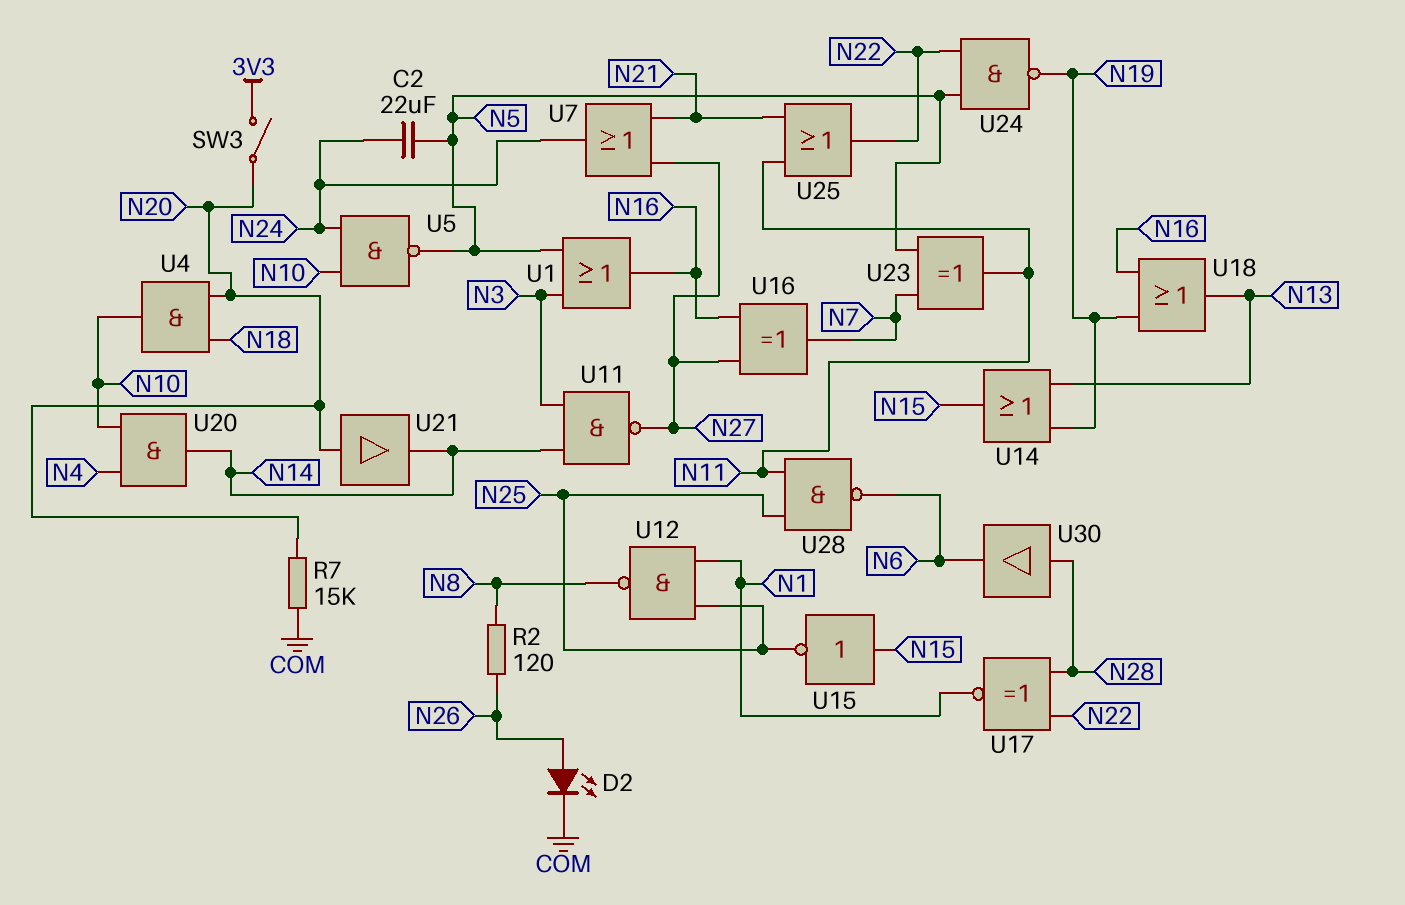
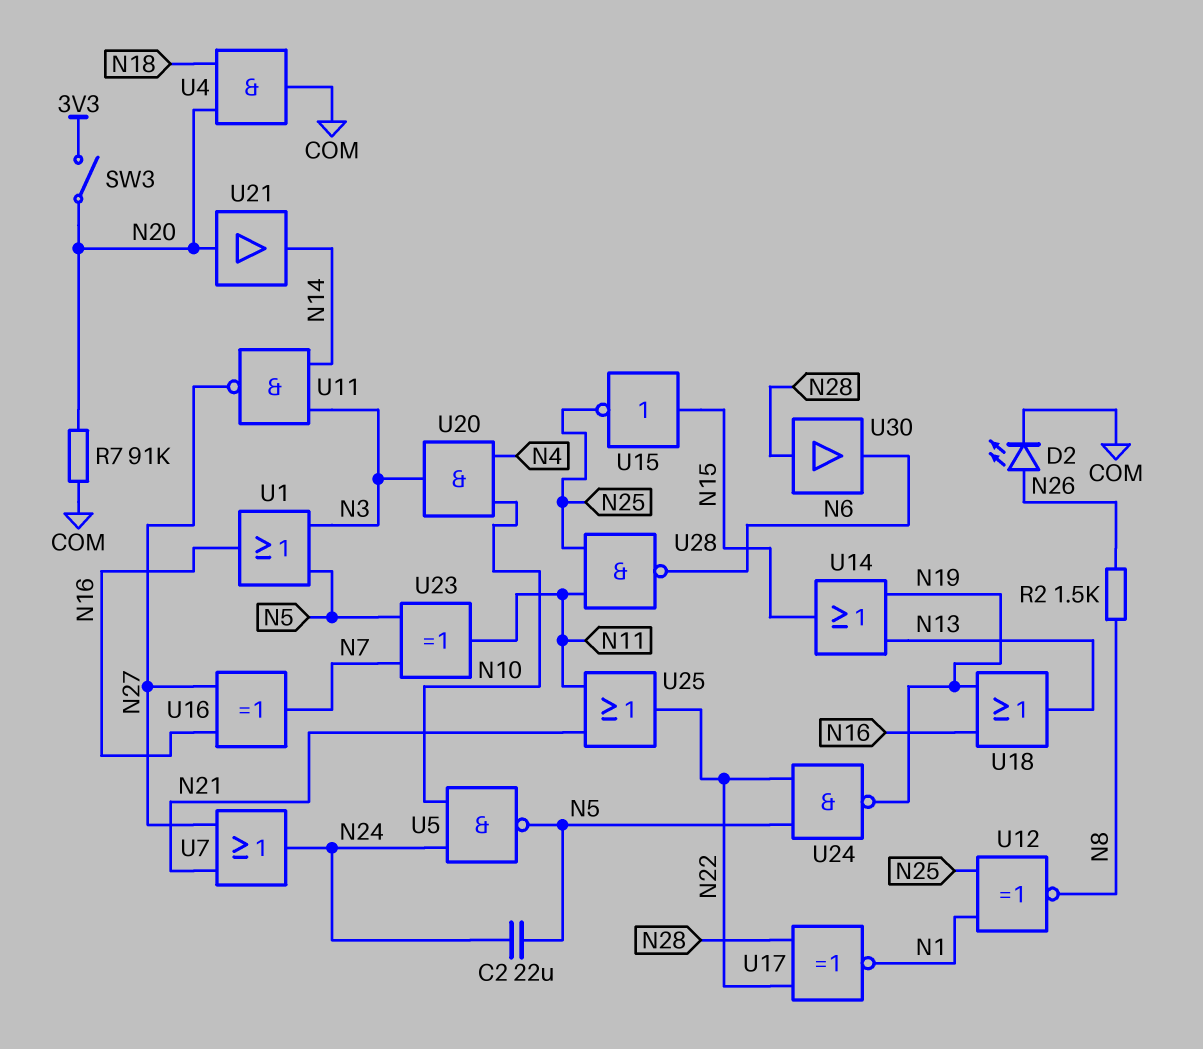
R2: 120 (N8, N26) -> 1.5k (N8, N26)
R7: 15k (COM, N20) -> 91k (COM, N20)
U4: AND (in N18, in N20, out N10) -> AND (in N18, in N20, out COM)
U12: NAND (in N1, in N25, out N8) -> XNOR (in N1, in N25, out N8)
U20: AND (in N4, in N10, out N14) -> AND (in N4, in N10, out N3)

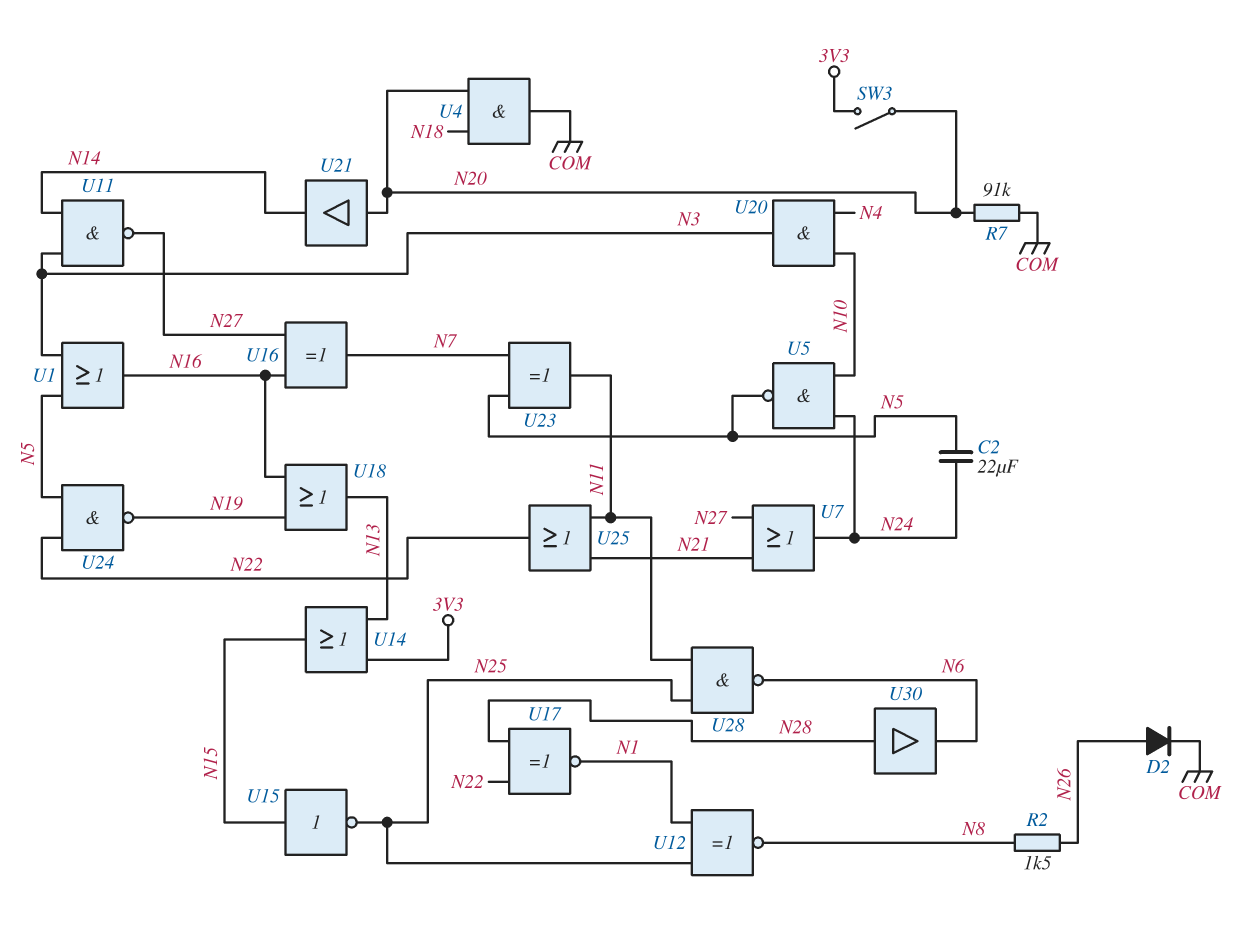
D2: LED (A N26, K COM) -> diode (A N26, K COM)
U14: OR (in N13, in N19, out N15) -> OR (in 3V3, in N13, out N15)

